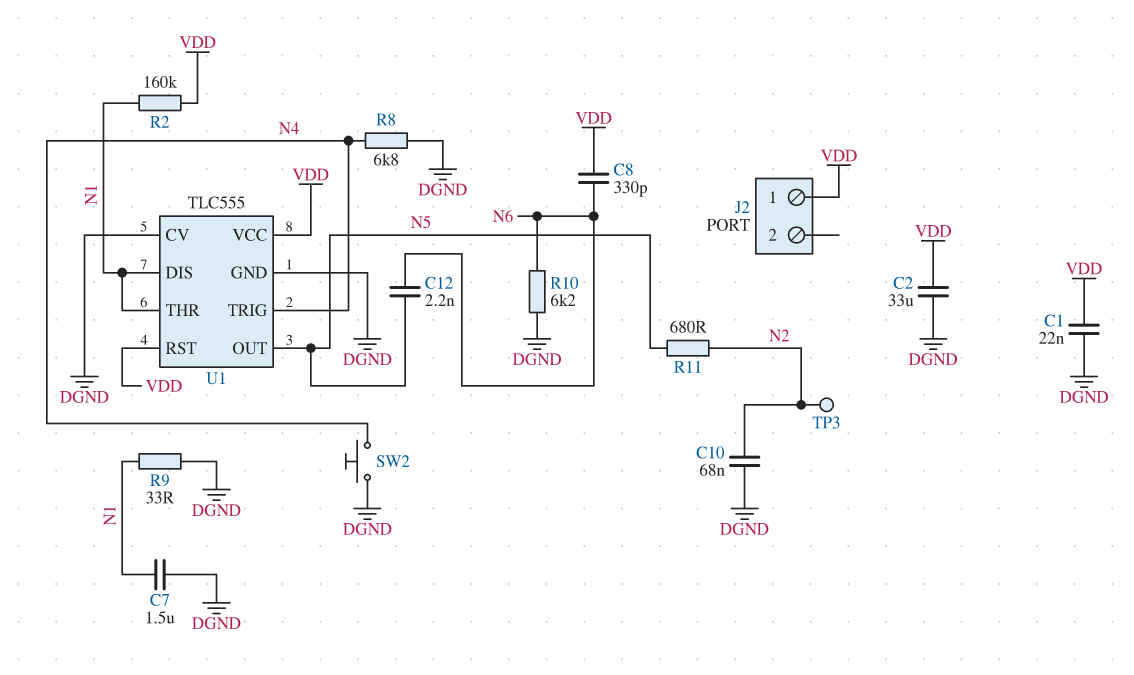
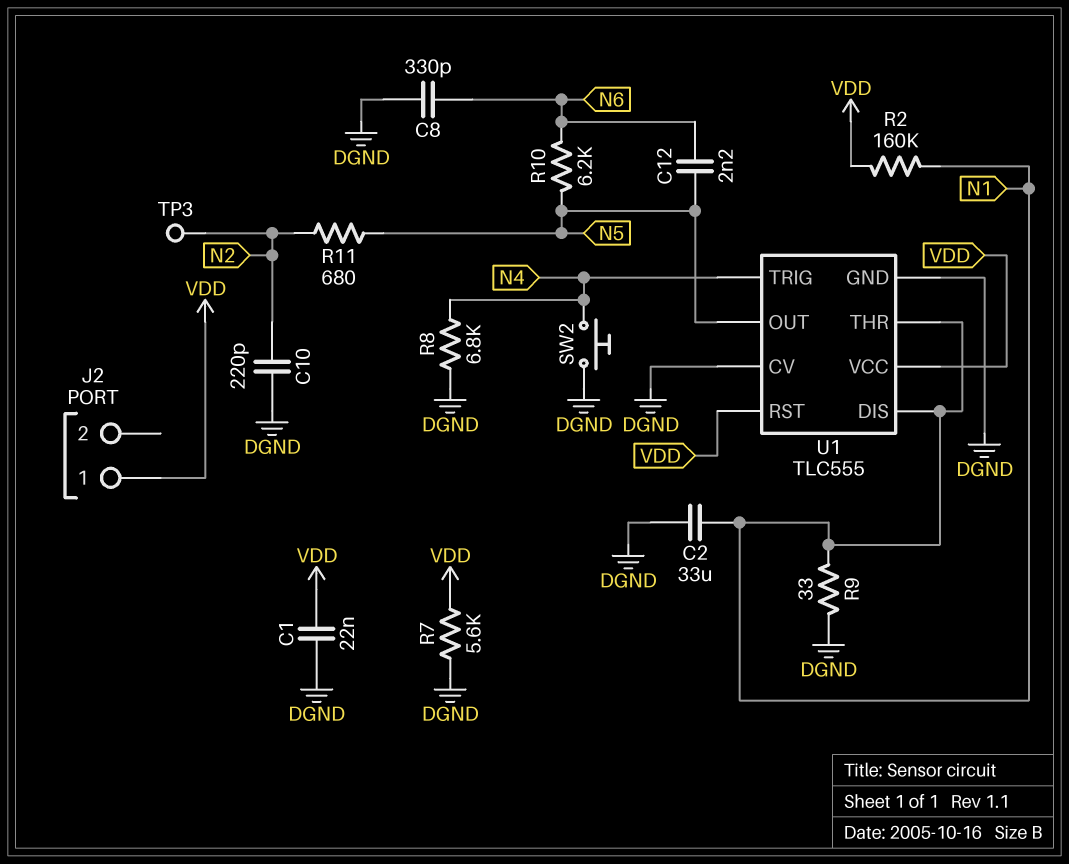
C2: 33uF (DGND, VDD) -> 33uF (DGND, N1)
C7: 1.5uF (DGND, N1) -> none
C8: 330pF (N6, VDD) -> 330pF (DGND, N6)
C10: 68nF (DGND, N2) -> 220pF (DGND, N2)
R7: none -> 5.6k (DGND, VDD)
R10: 6.2k (DGND, N6) -> 6.2k (N5, N6)

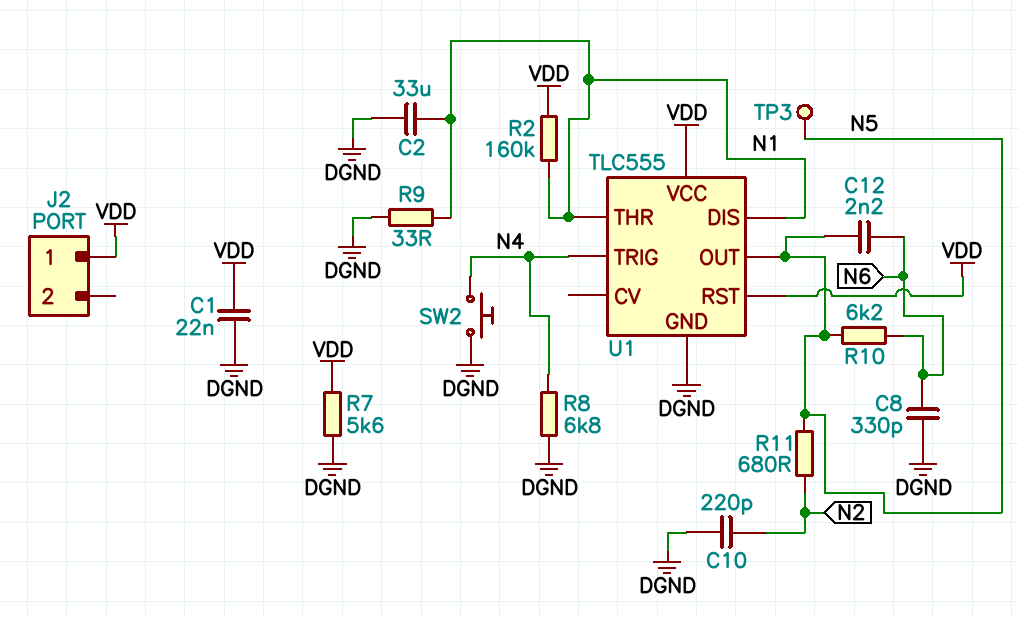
TP3: test point (N2) -> test point (N5)
U1 pin CV: DGND -> none

